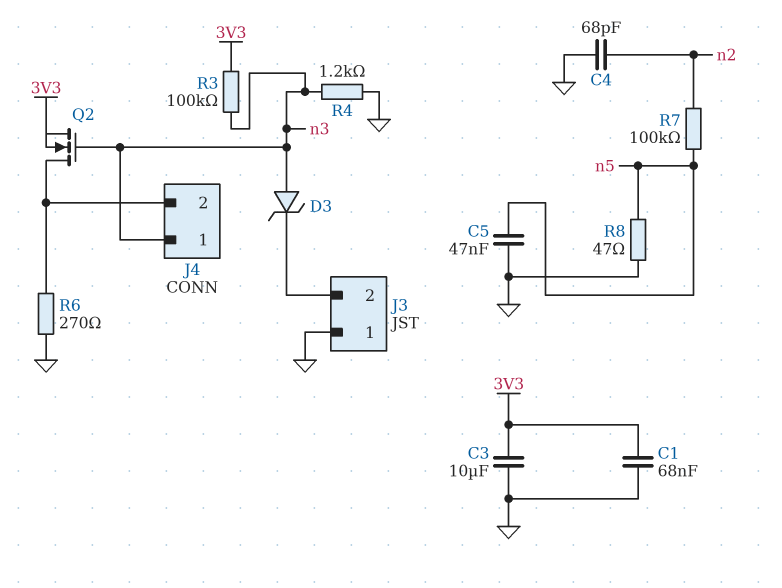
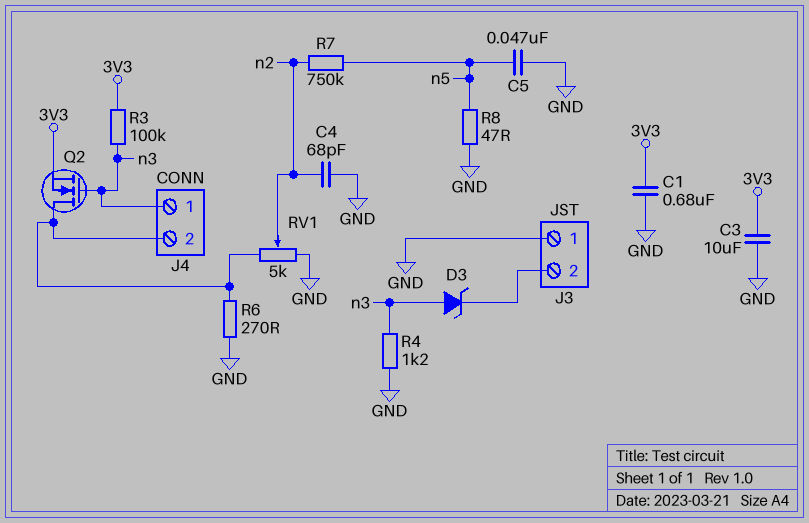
C1: 68nF (3V3, GND) -> 680nF (3V3, GND)
R7: 100k (n2, n5) -> 750k (n2, n5)
RV1: none -> 5k (GND, J4/2, wiper n2)

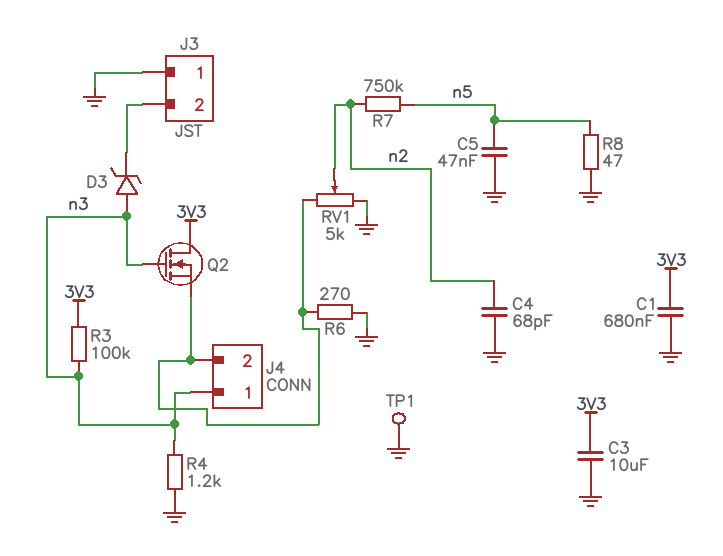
Q2: NMOS (G n3, D J4/2, S 3V3) -> NMOS (G n3, D 3V3, S J4/2)
TP1: none -> test point (GND)

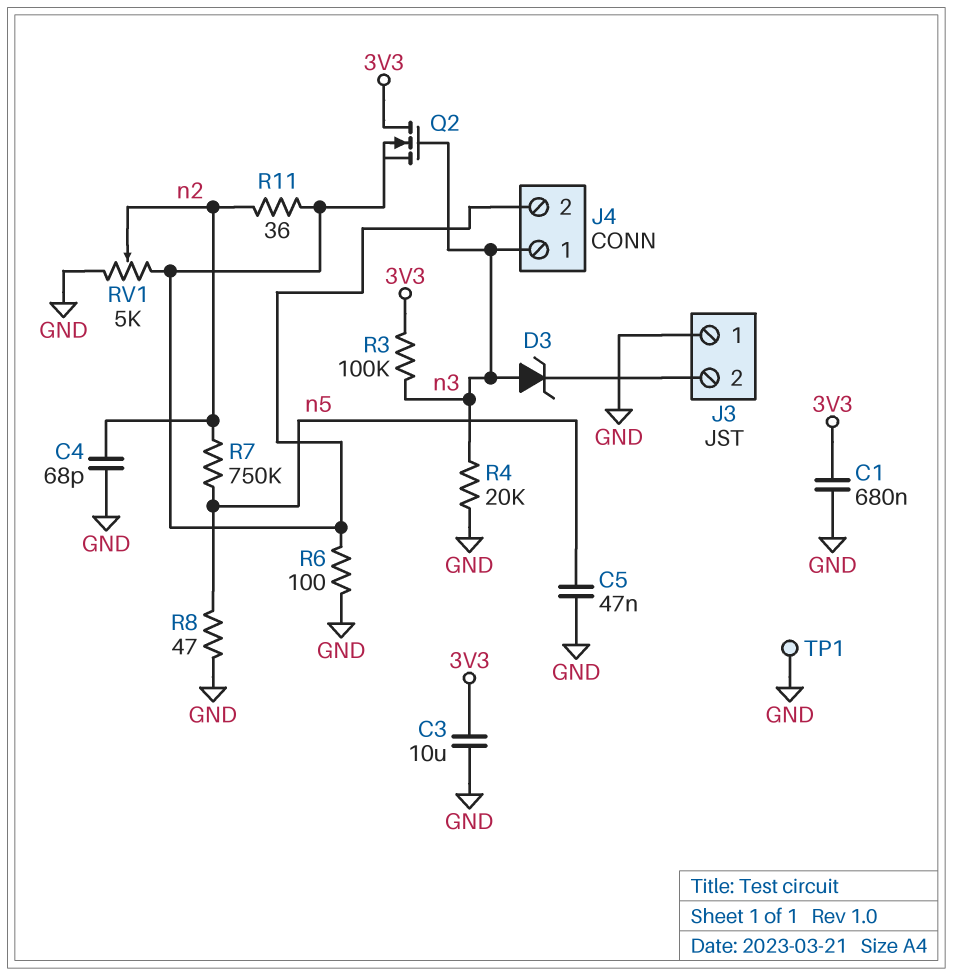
R4: 1.2k (GND, n3) -> 20k (GND, n3)
R6: 270 (GND, J4/2) -> 100 (GND, J4/2)
R11: none -> 36 (J4/2, n2)

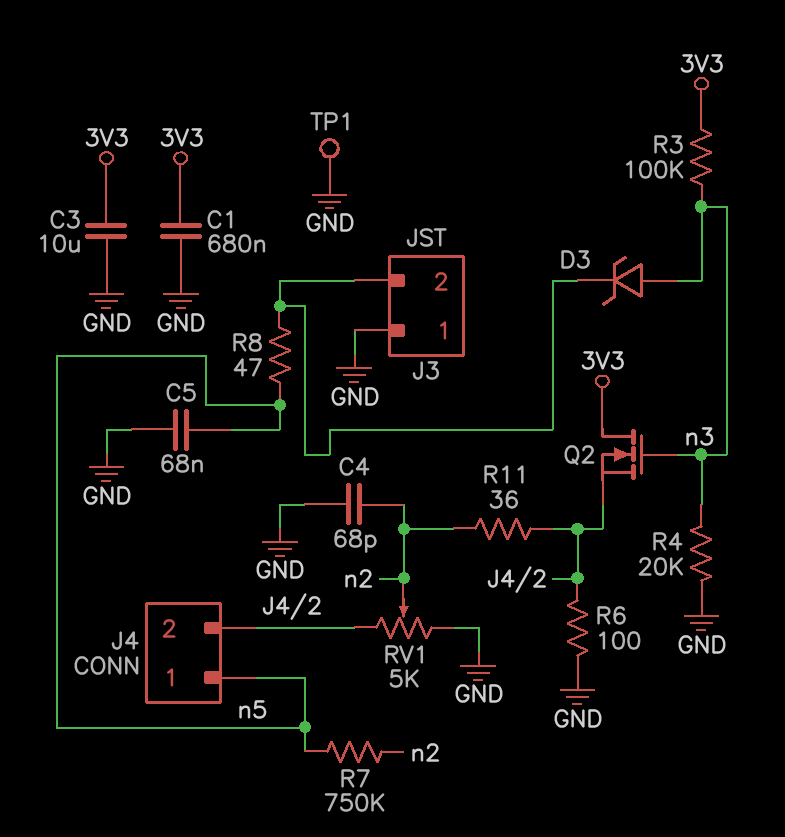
C5: 47nF (GND, n5) -> 68nF (GND, n5)
J4 pin 1: n3 -> n5
R8: 47 (GND, n5) -> 47 (J3/2, n5)

